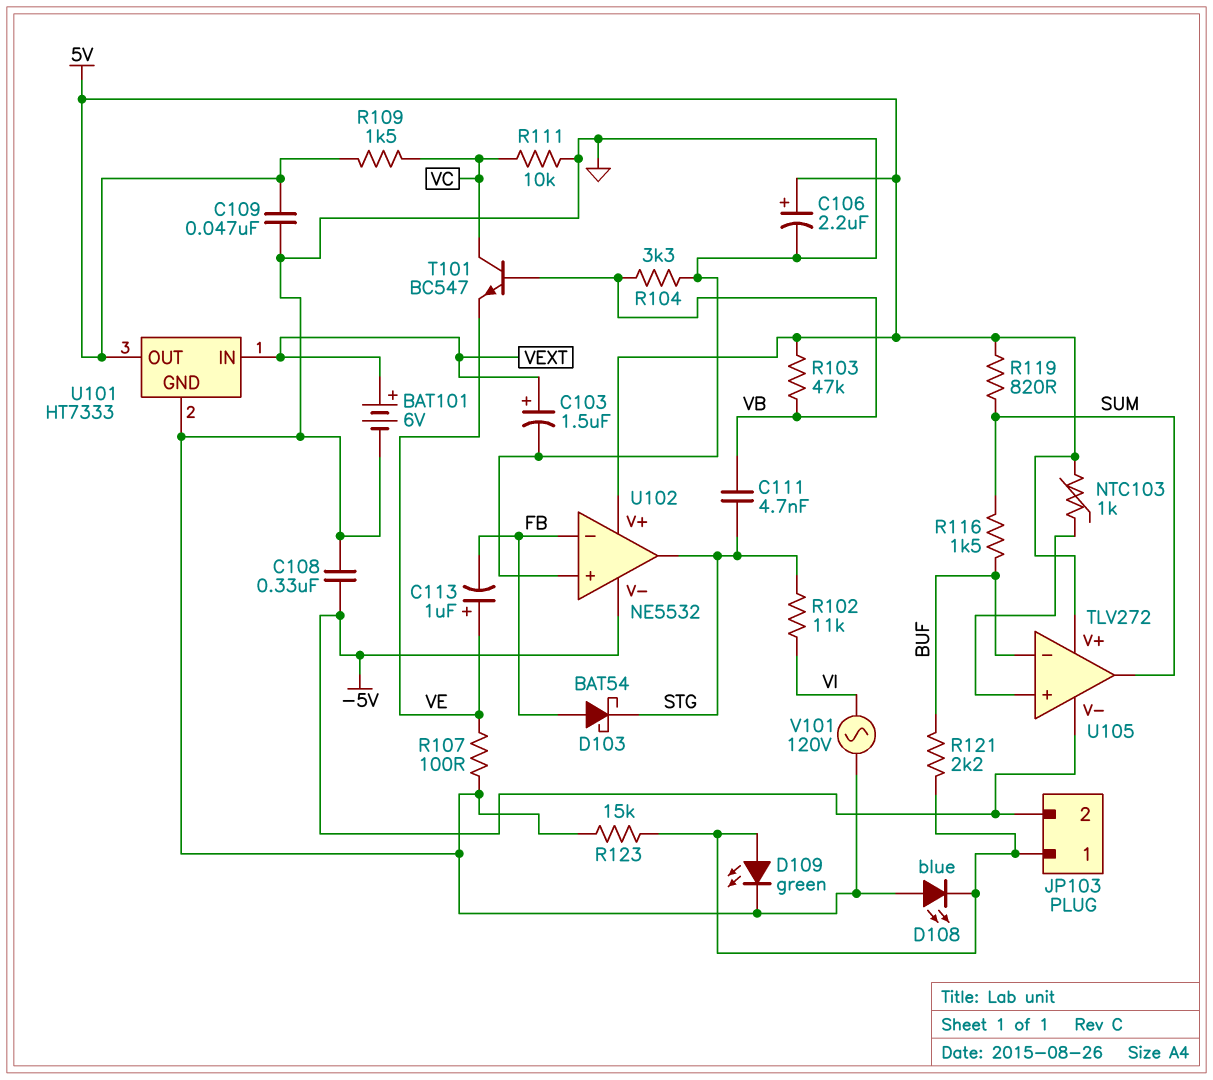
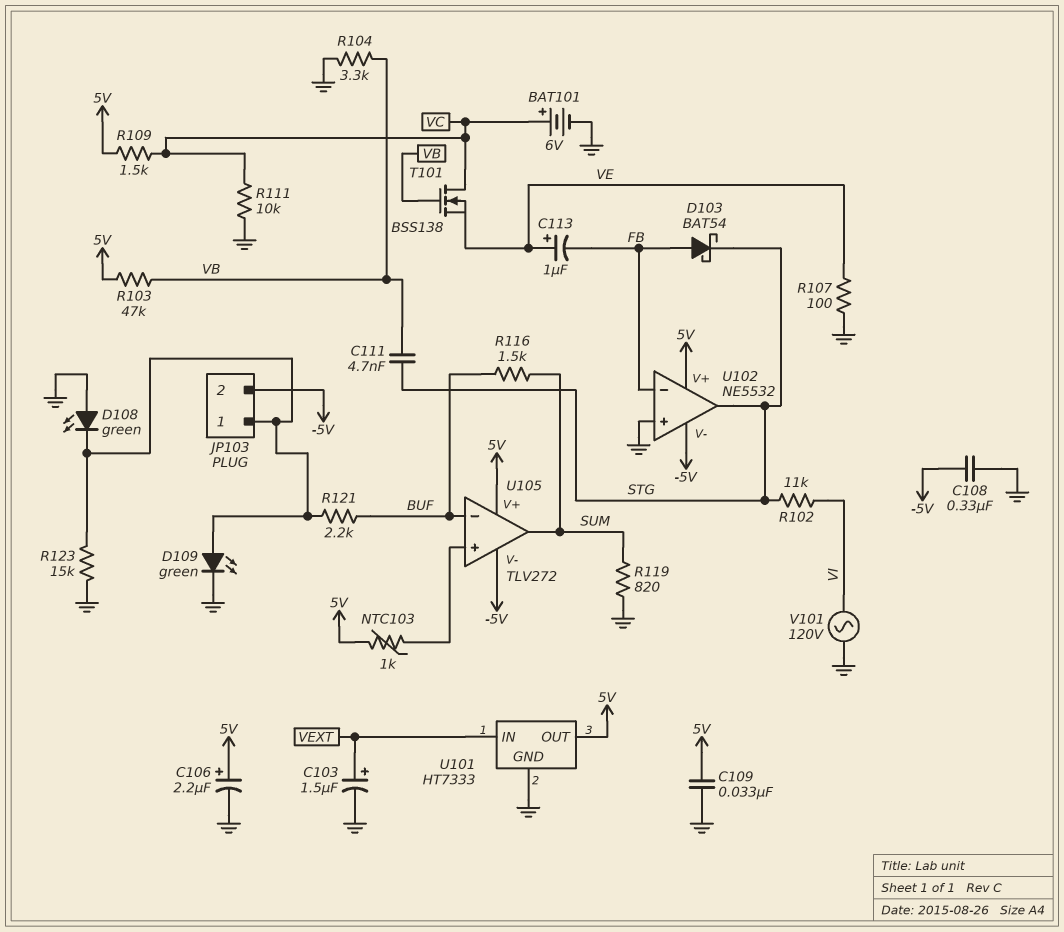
BAT101: 6V (plus VEXT, minus GND) -> 6V (plus VC, minus GND)
C109: 47nF (5V, GND) -> 33nF (5V, GND)
D108: LED blue (A GND, K JP103/1) -> LED green (A GND, K JP103/1)
R119: 820 (5V, SUM) -> 820 (GND, SUM)
T101: NPN BC547 (B VB, C VC, E VE) -> NMOS BSS138 (G VB, D VC, S VE)

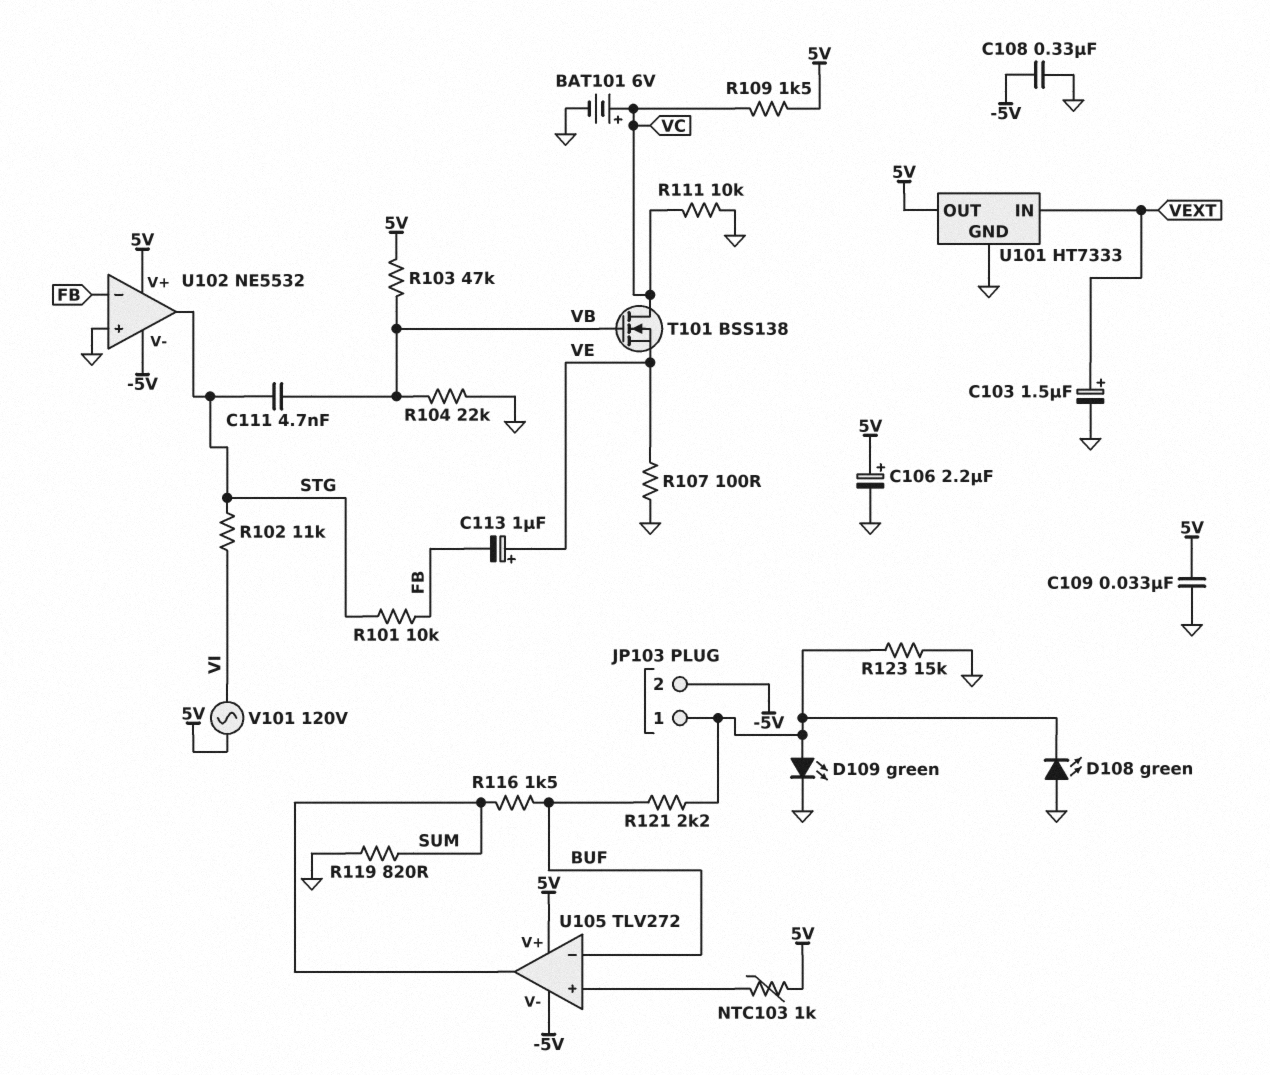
D103: schottky BAT54 (A FB, K STG) -> none
R101: none -> 10k (FB, STG)
R104: 3.3k (GND, VB) -> 22k (GND, VB)
V101: AC 120V (GND, VI) -> AC 120V (5V, VI)

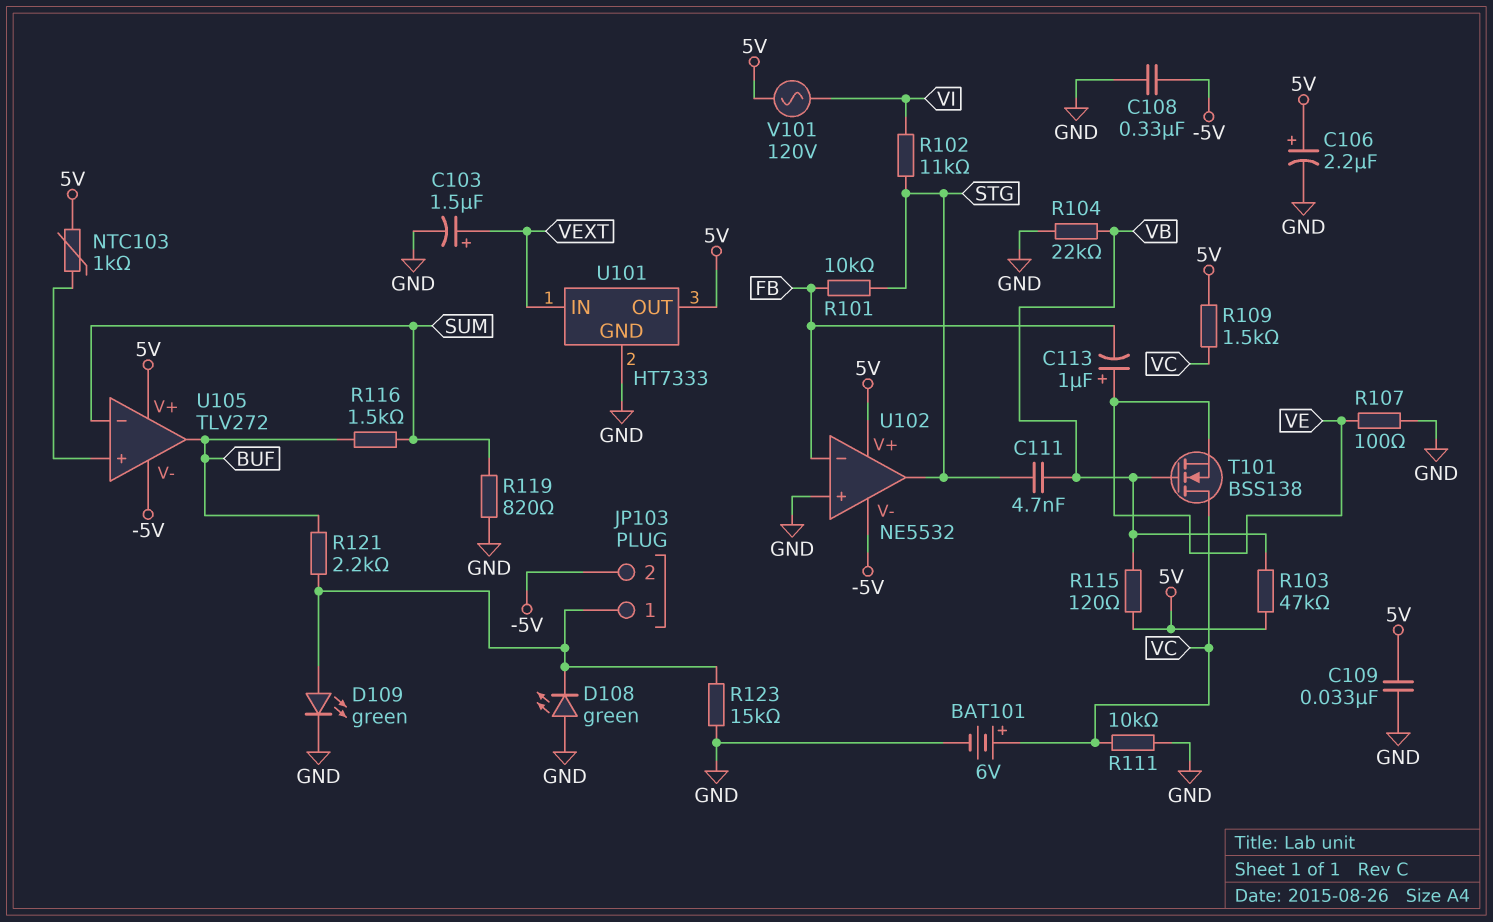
R115: none -> 120 (5V, VB)
U105 pin in-: BUF -> SUM
U105 pin out: SUM -> BUF

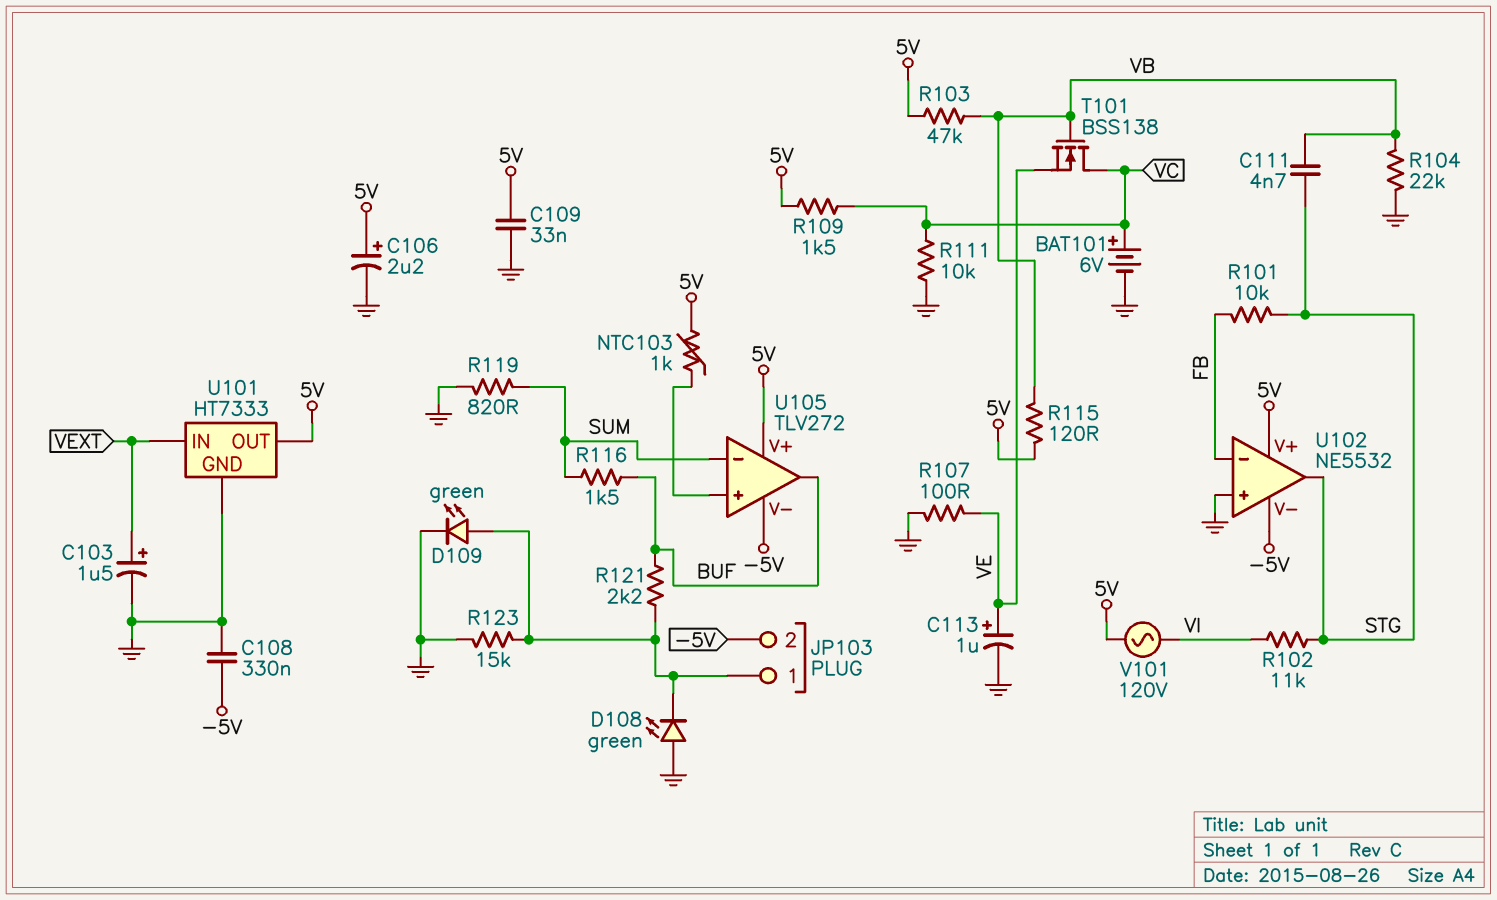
C113: 1uF (plus VE, minus FB) -> 1uF (plus VE, minus GND)

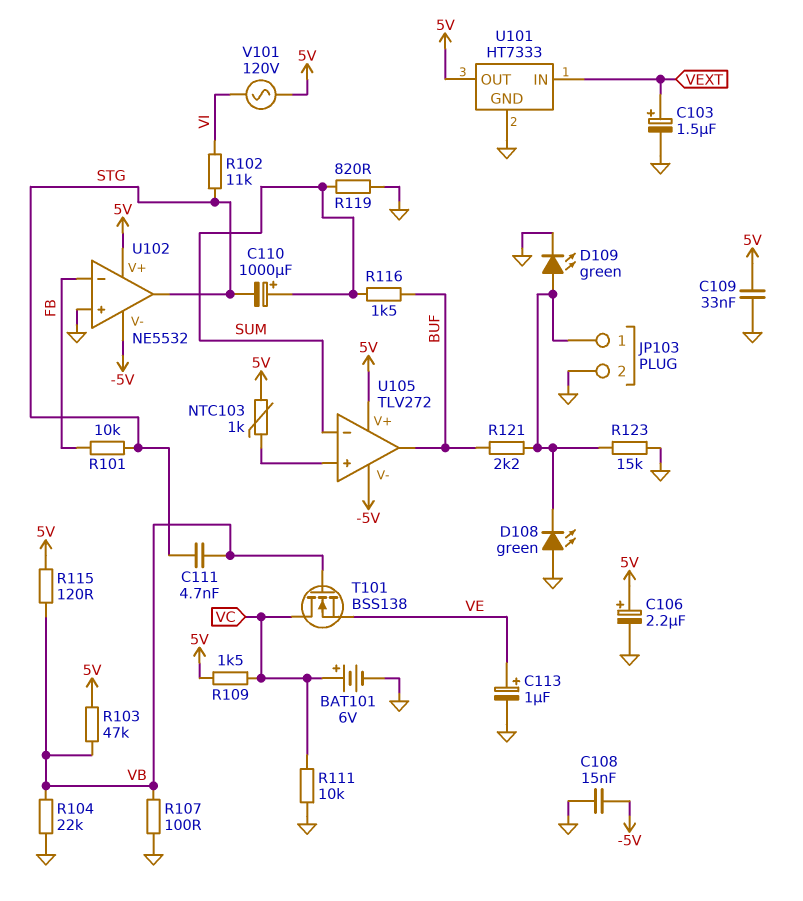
C108: 330nF (-5V, GND) -> 15nF (-5V, GND)
C110: none -> 1000uF (plus SUM, minus STG)
JP103 pin 2: -5V -> GND
R107: 100 (GND, VE) -> 100 (GND, VB)

